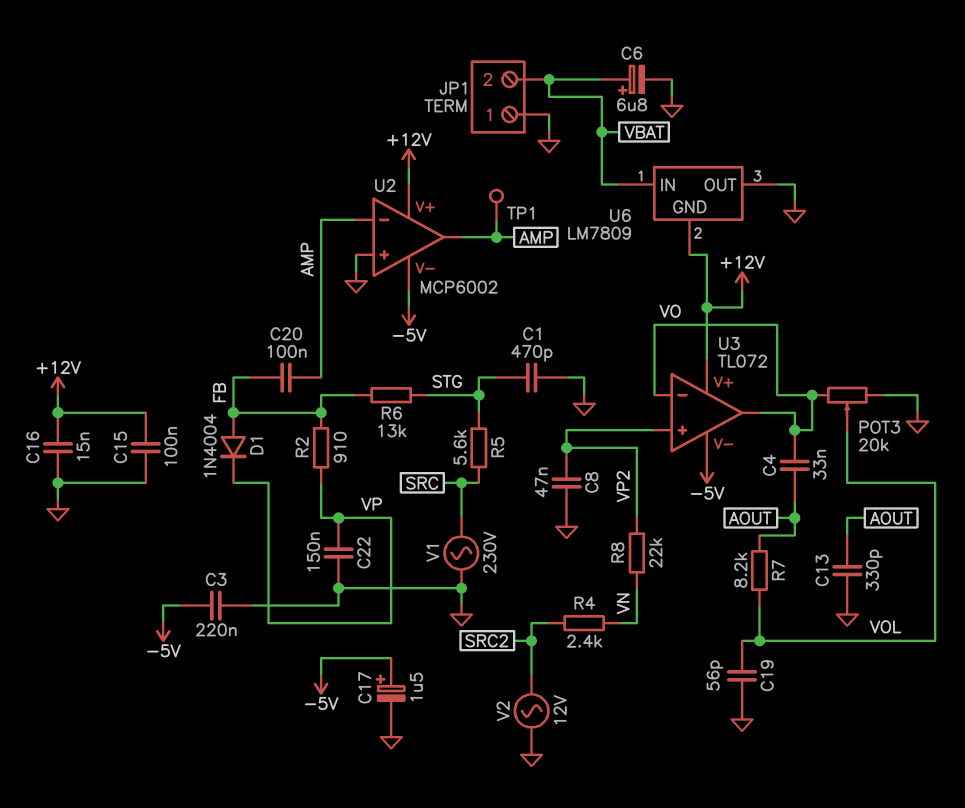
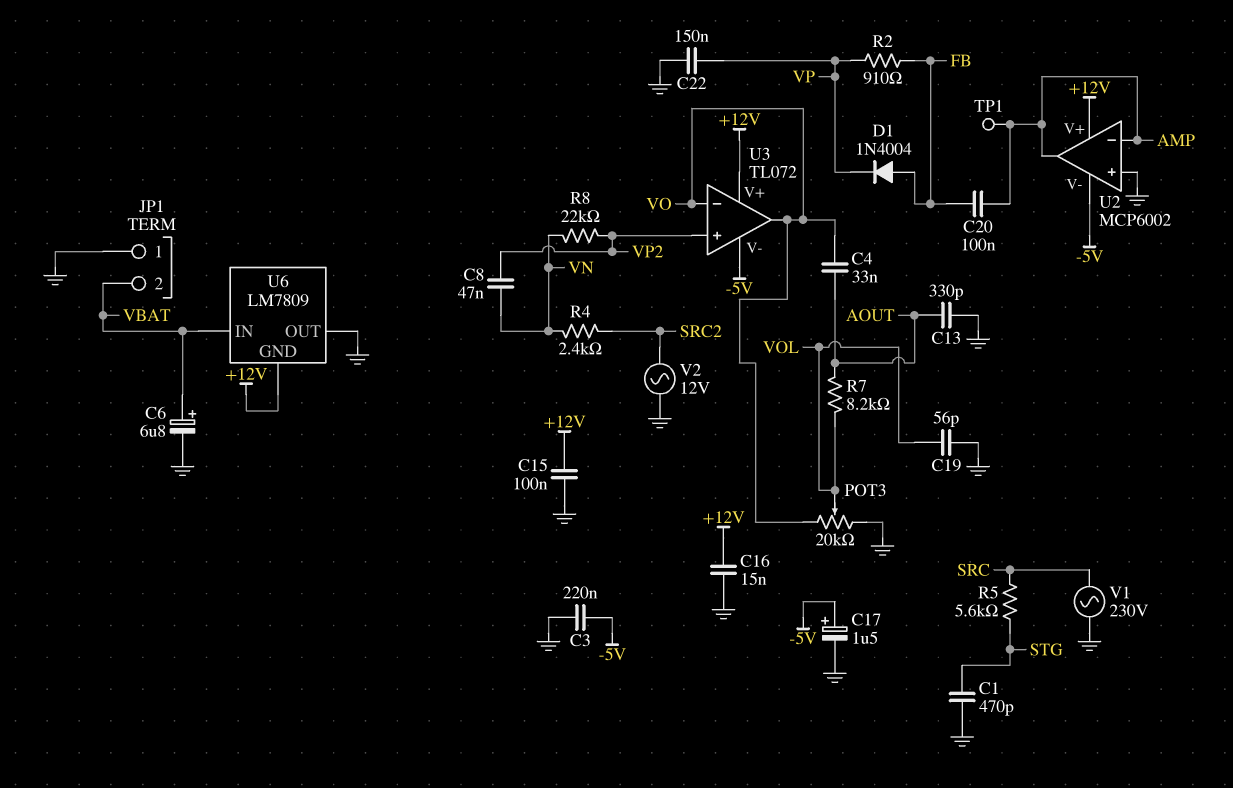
C8: 47nF (GND, VP2) -> 47nF (VN, VP2)
R6: 13k (FB, STG) -> none

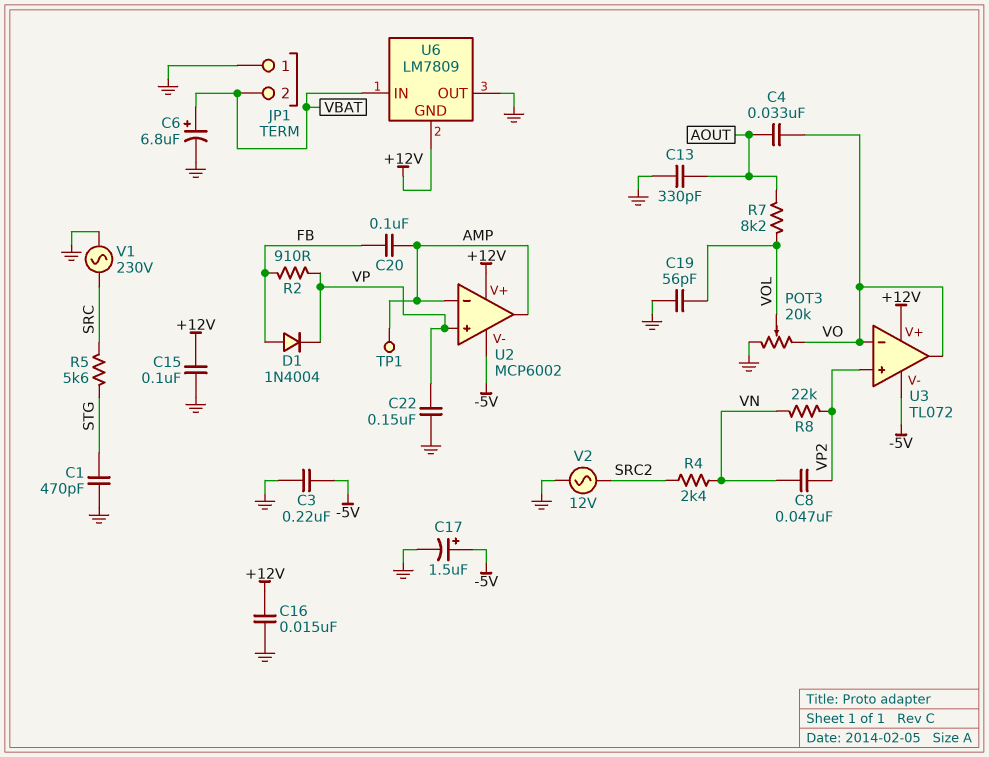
U2 pin in+: GND -> VP

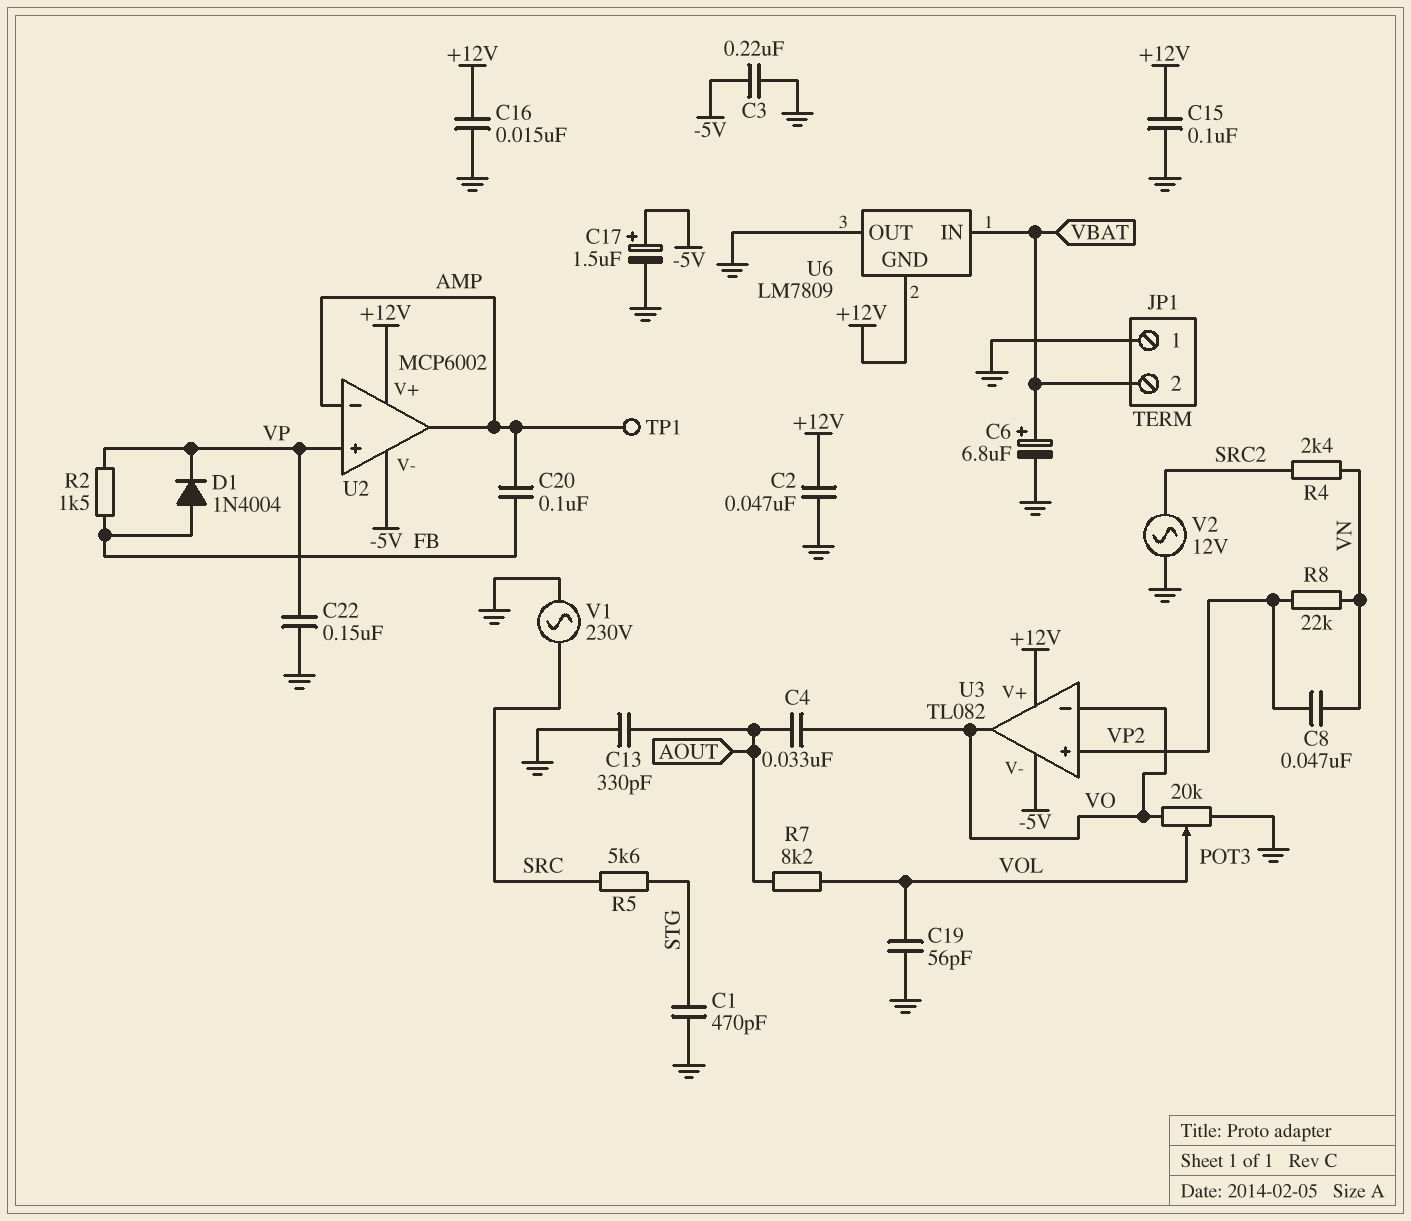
C2: none -> 47nF (+12V, GND)
R2: 910 (FB, VP) -> 1.5k (FB, VP)
U3: TL072 -> TL082

